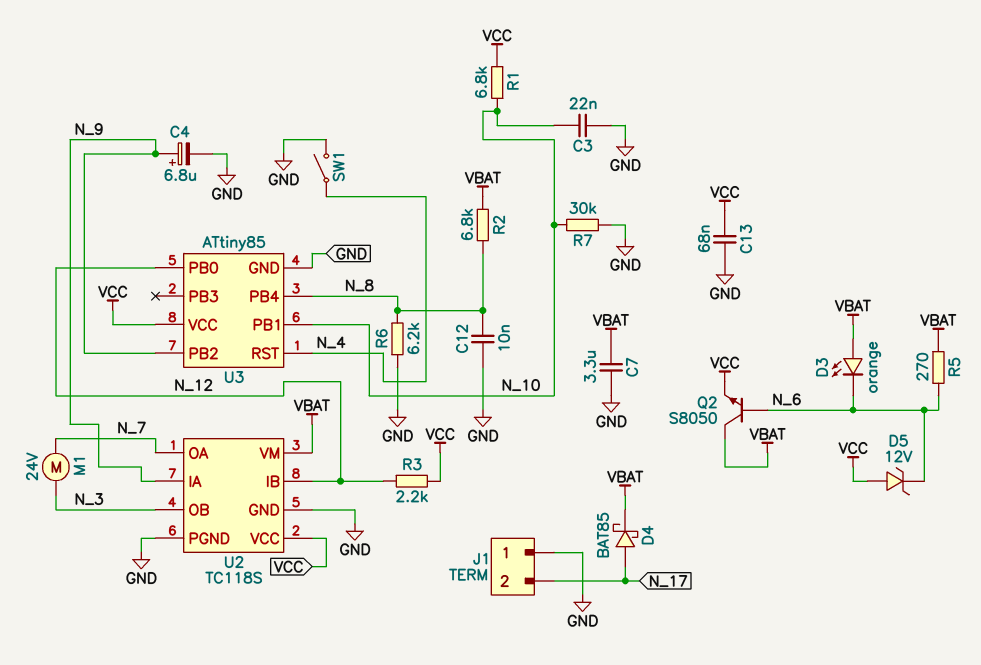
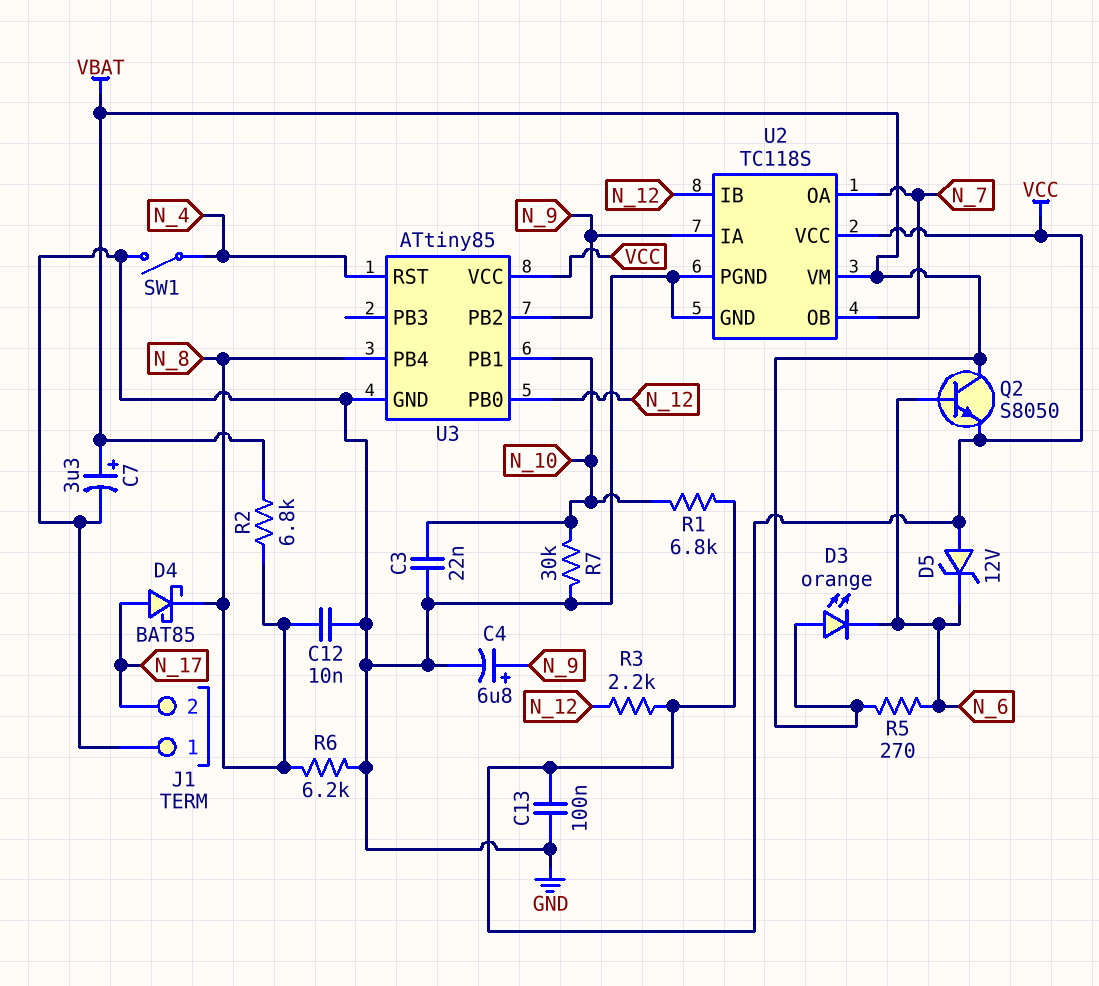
C7: 3.3uF (GND, VBAT) -> 3.3uF (plus VBAT, minus GND)
C13: 68nF (GND, VCC) -> 100nF (GND, VCC)
D4: schottky BAT85 (A N_17, K VBAT) -> schottky BAT85 (A N_17, K N_8)
M1: motor 24V (N_3, N_7) -> none
U2 pin OB: N_3 -> N_7

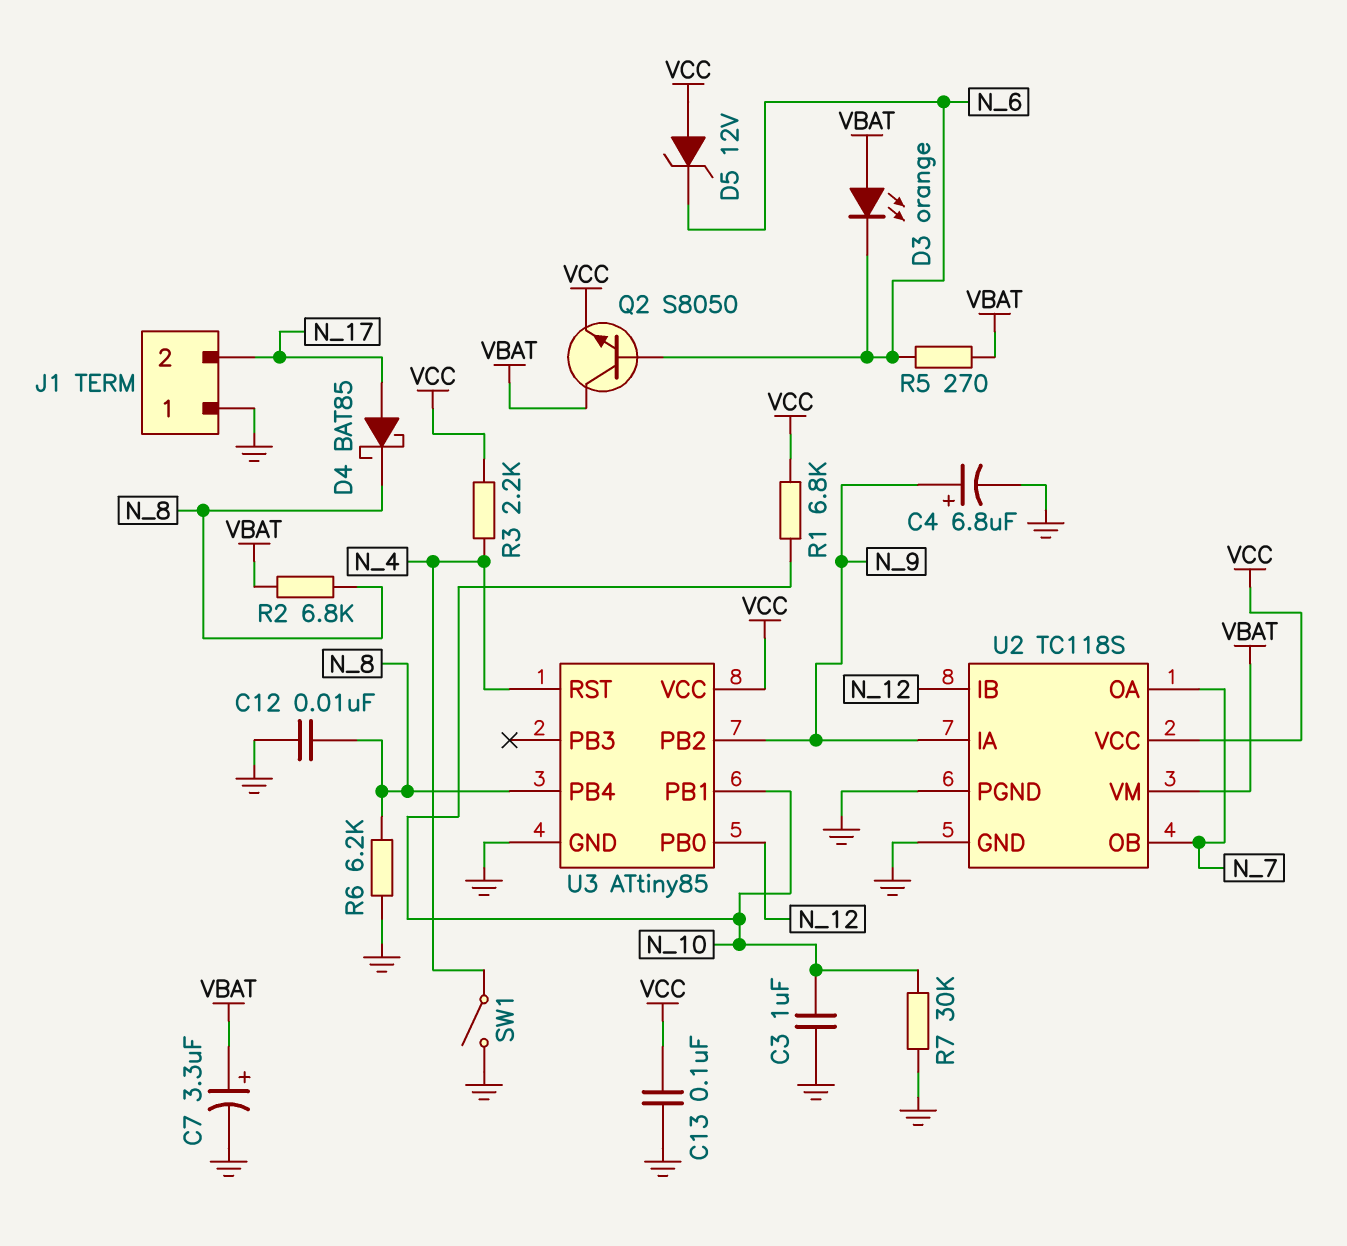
C3: 22nF (GND, N_10) -> 1uF (GND, N_10)
R3: 2.2k (N_12, VCC) -> 2.2k (N_4, VCC)

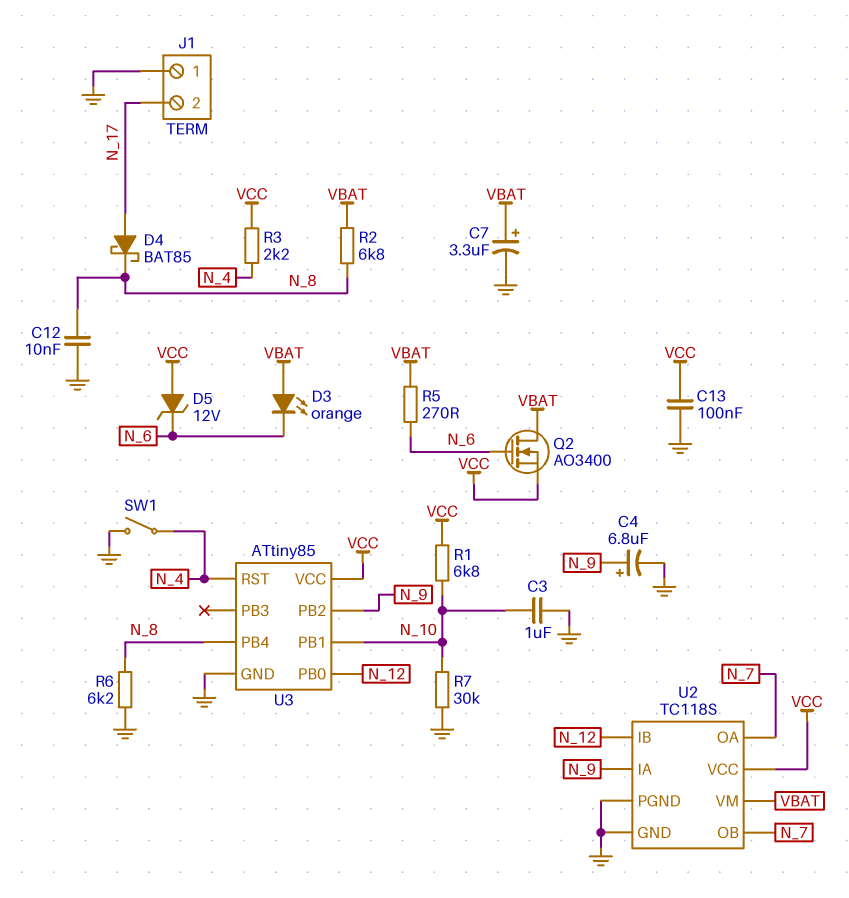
Q2: NPN S8050 (B N_6, C VBAT, E VCC) -> NMOS AO3400 (G N_6, D VBAT, S VCC)

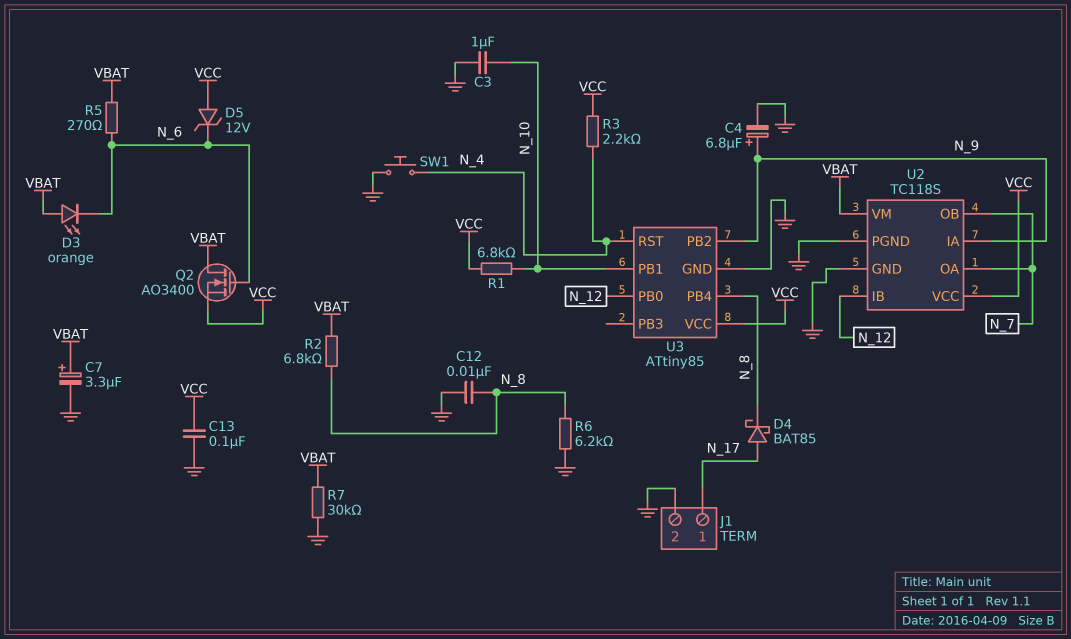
J1 pin 1: GND -> N_17
J1 pin 2: N_17 -> GND
R7: 30k (GND, N_10) -> 30k (GND, VBAT)
SW1: switch (GND, N_4) -> button (GND, N_4)

